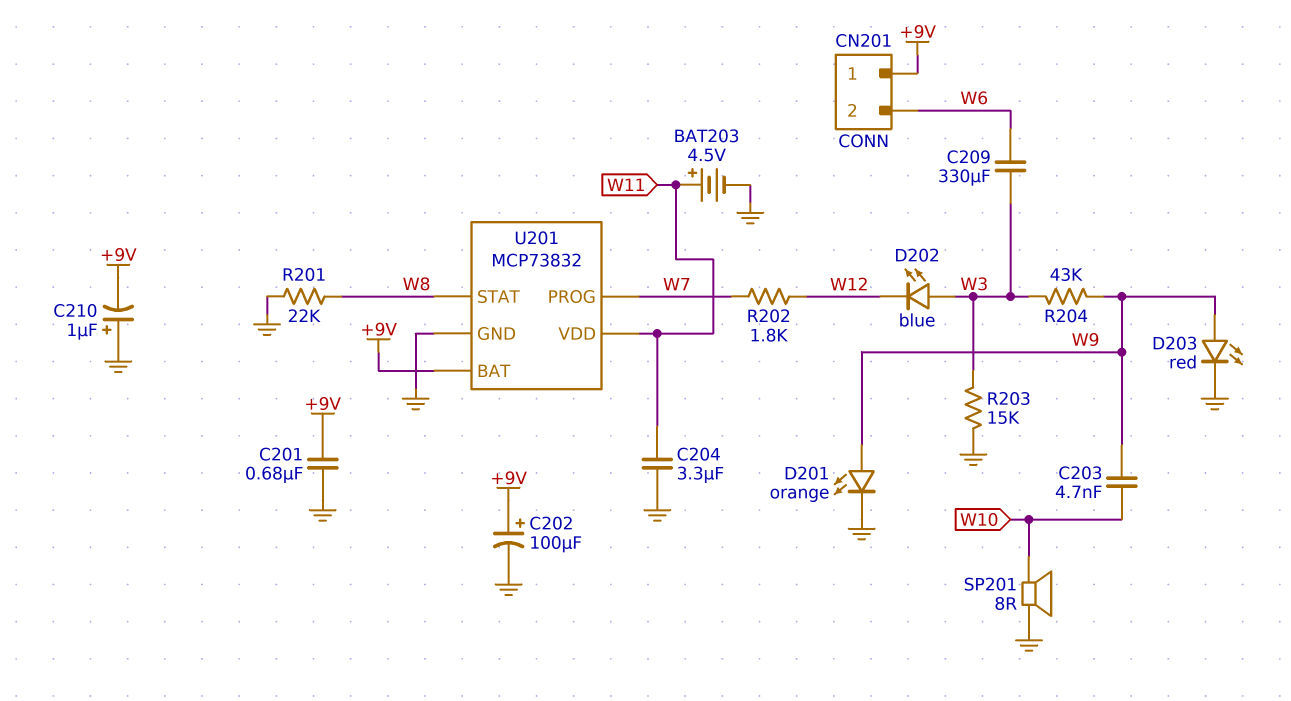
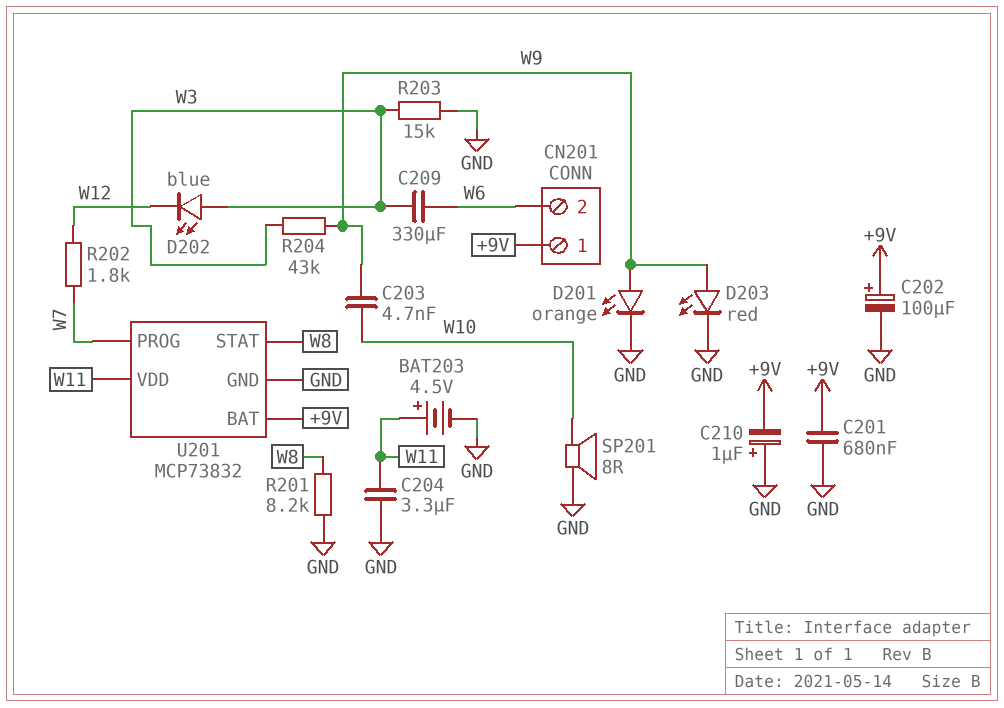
R201: 22k (GND, W8) -> 8.2k (GND, W8)

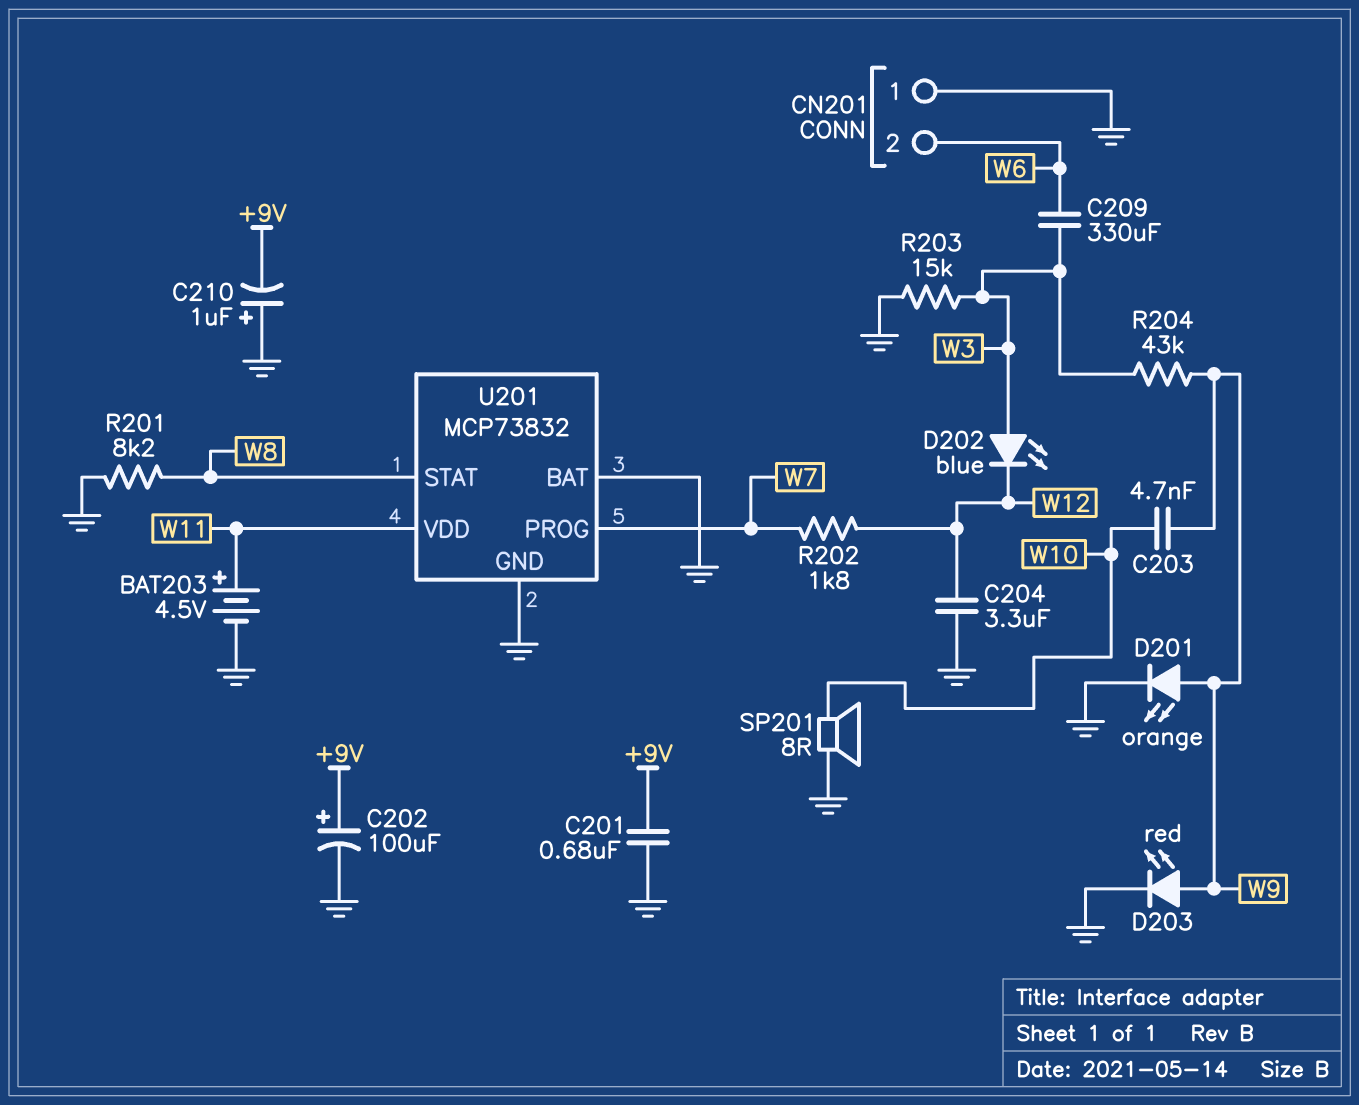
C204: 3.3uF (GND, W11) -> 3.3uF (GND, W12)
CN201 pin 1: +9V -> GND
U201 pin BAT: +9V -> GND

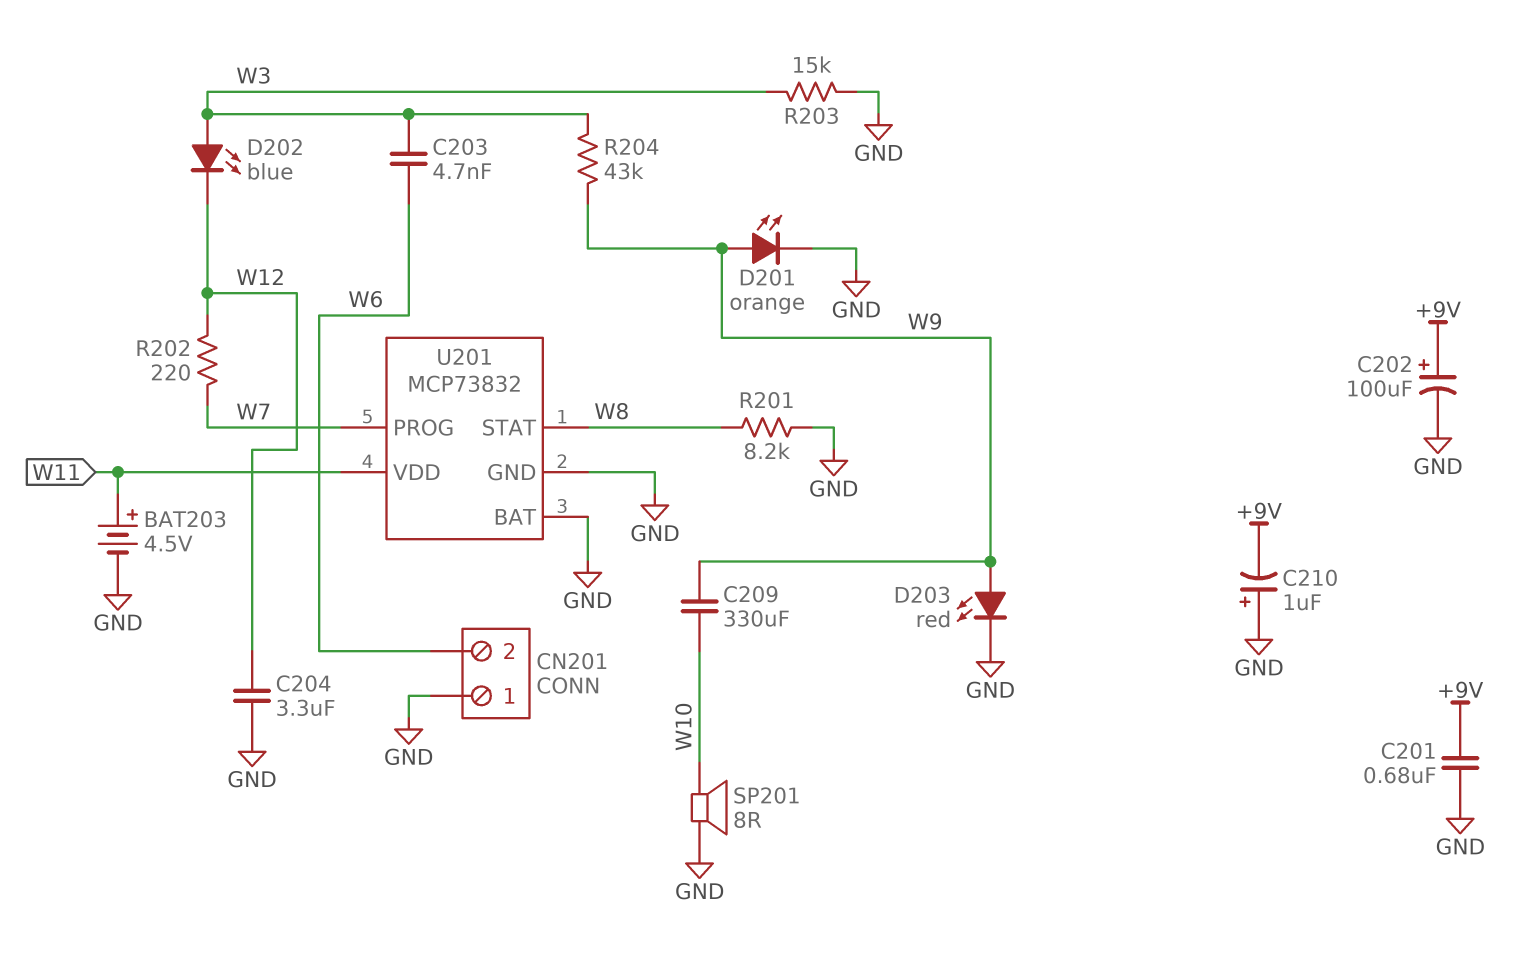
C203: 4.7nF (W9, W10) -> 4.7nF (W3, W6)
C209: 330uF (W3, W6) -> 330uF (W9, W10)
R202: 1.8k (W7, W12) -> 220 (W7, W12)

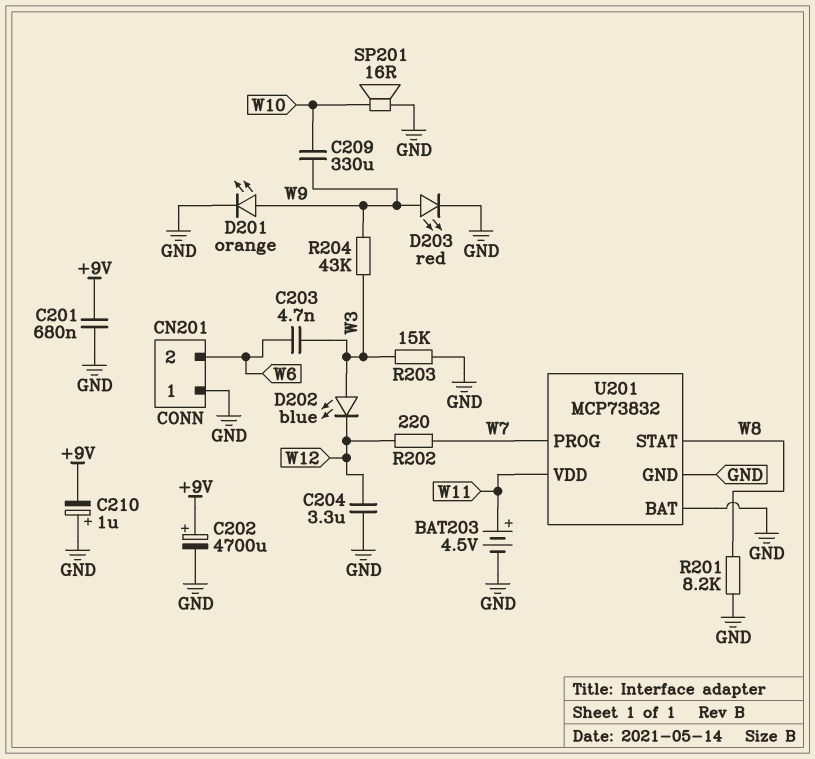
C202: 100uF (plus +9V, minus GND) -> 4700uF (plus +9V, minus GND)
SP201: speaker 8R (GND, W10) -> speaker 16R (GND, W10)

